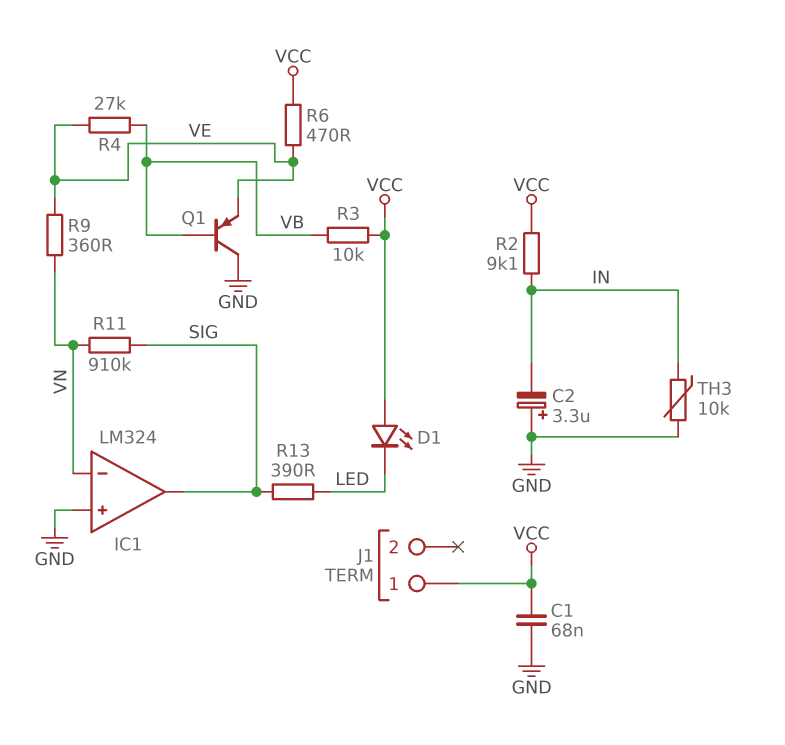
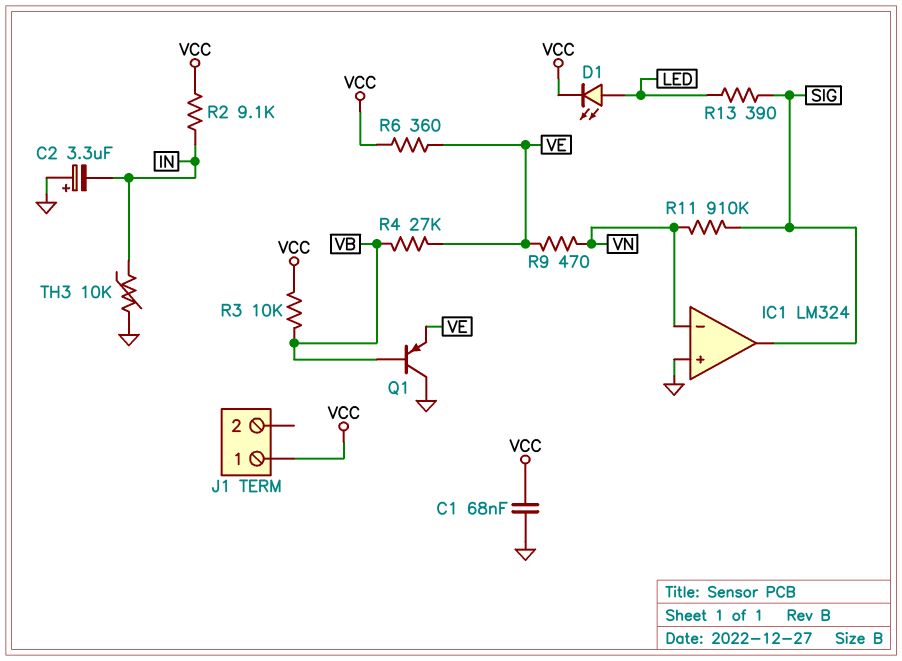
D1: LED (A VCC, K LED) -> LED (A LED, K VCC)
R6: 470 (VCC, VE) -> 360 (VCC, VE)
R9: 360 (VE, VN) -> 470 (VE, VN)

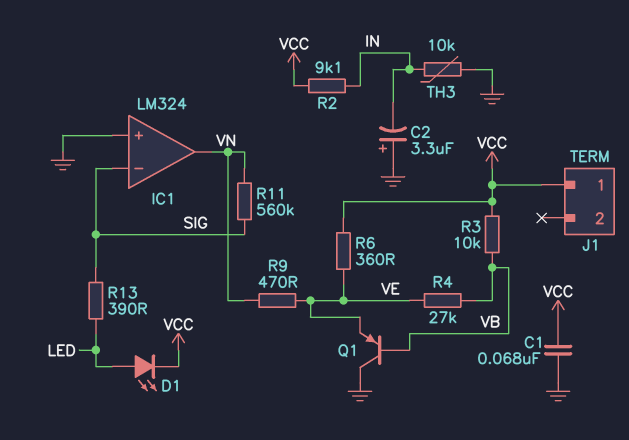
IC1 pin in-: VN -> SIG
IC1 pin out: SIG -> VN
R11: 910k (SIG, VN) -> 560k (SIG, VN)

